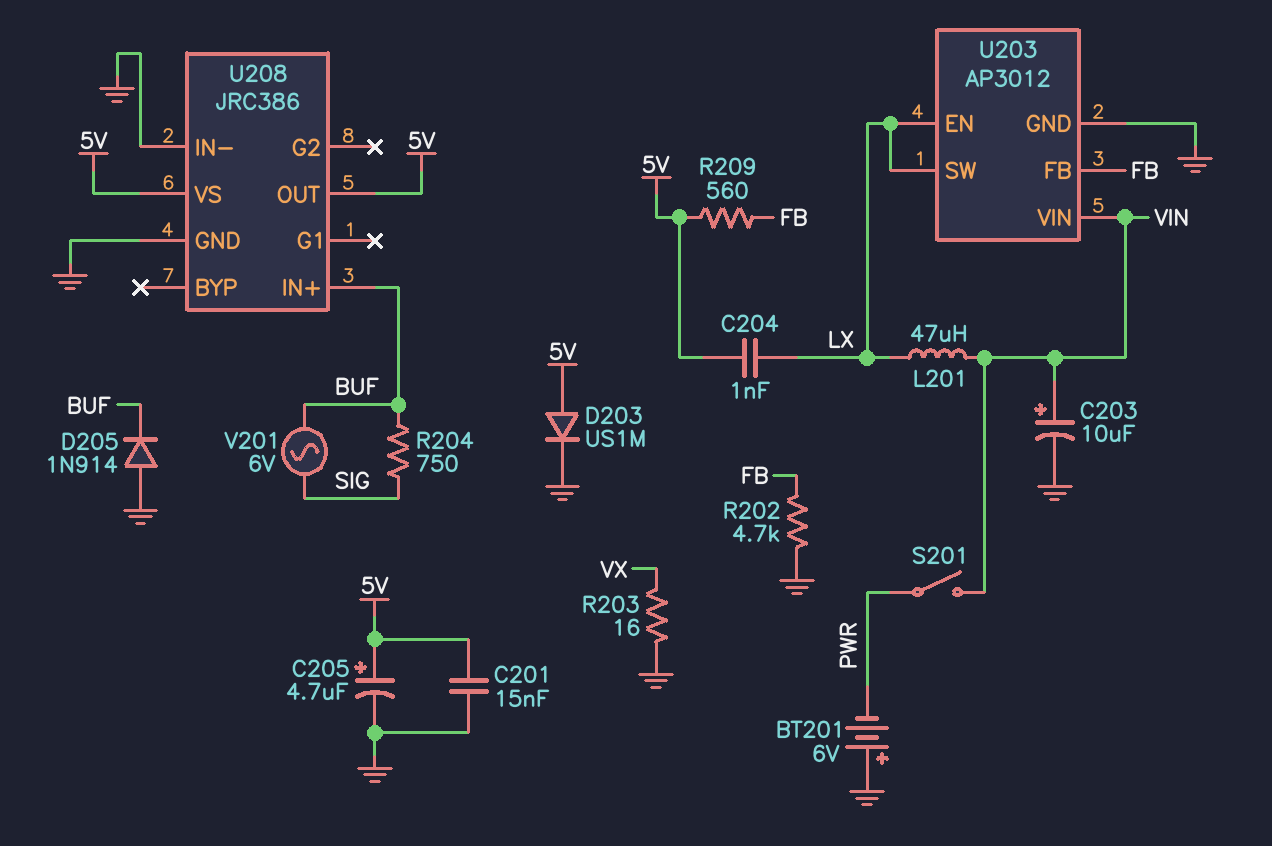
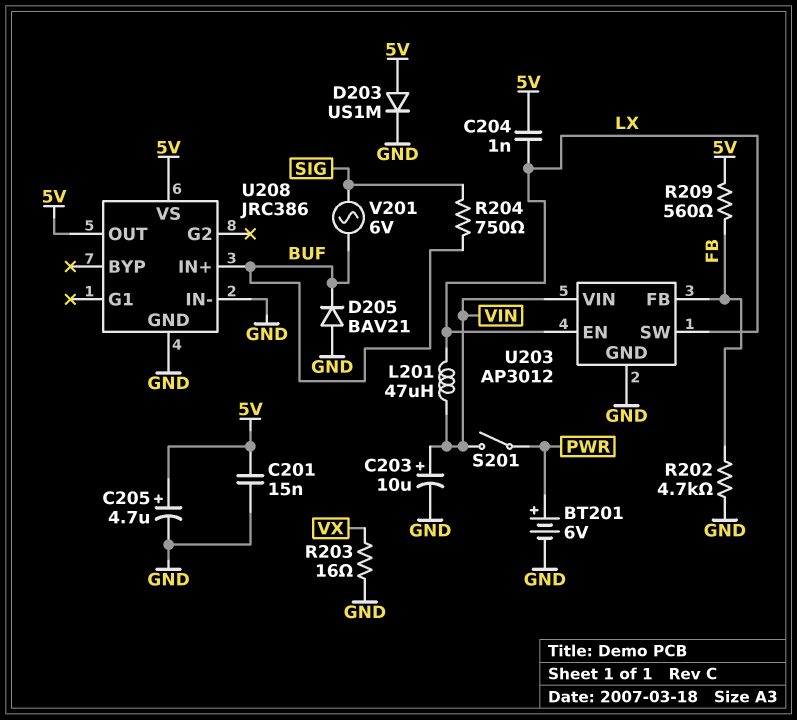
BT201: 6V (plus GND, minus PWR) -> 6V (plus PWR, minus GND)
D205: diode 1N914 (A GND, K BUF) -> diode BAV21 (A GND, K BUF)

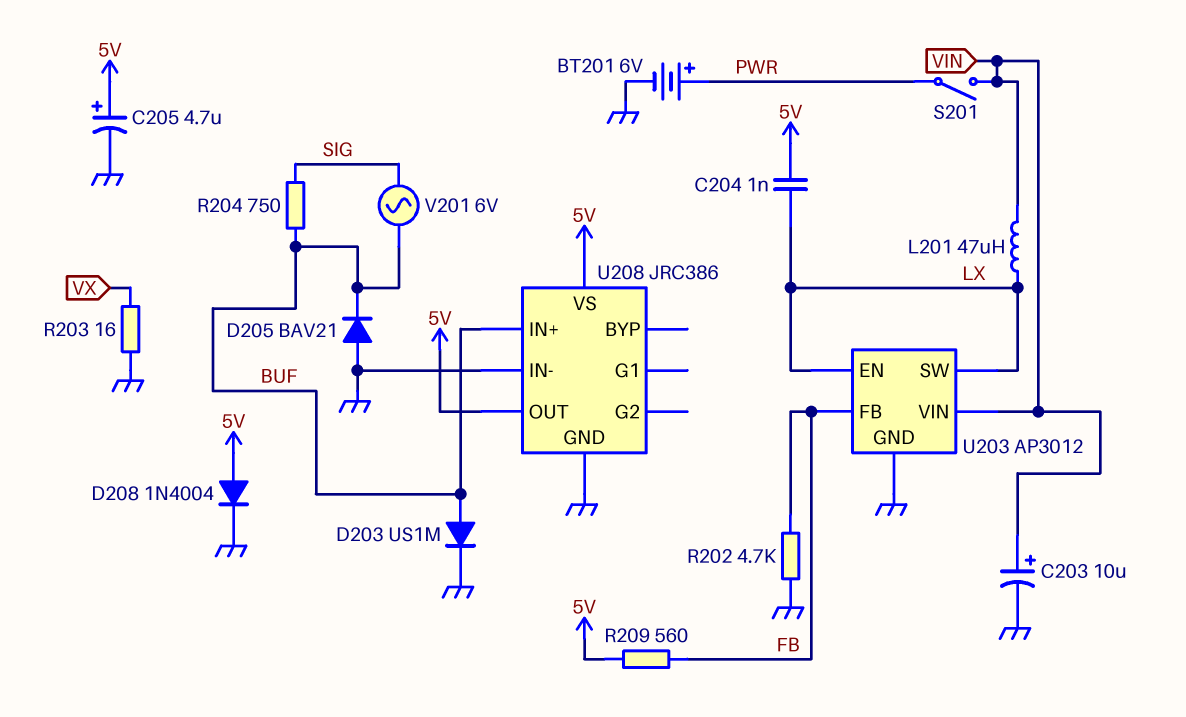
C201: 15nF (5V, GND) -> none
D203: diode US1M (A 5V, K GND) -> diode US1M (A BUF, K GND)
D208: none -> diode 1N4004 (A 5V, K GND)

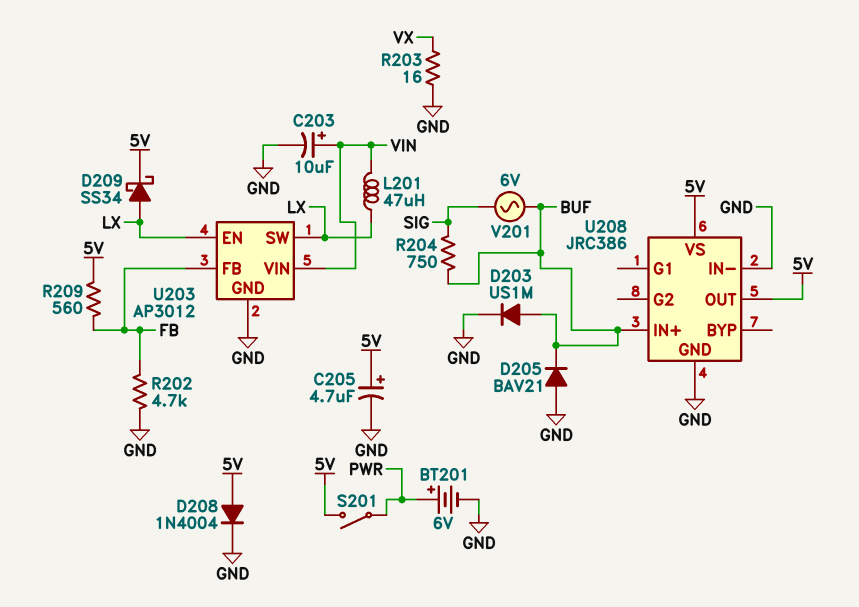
C204: 1nF (5V, LX) -> none
D209: none -> schottky SS34 (A LX, K 5V)
S201: switch (PWR, VIN) -> switch (5V, PWR)

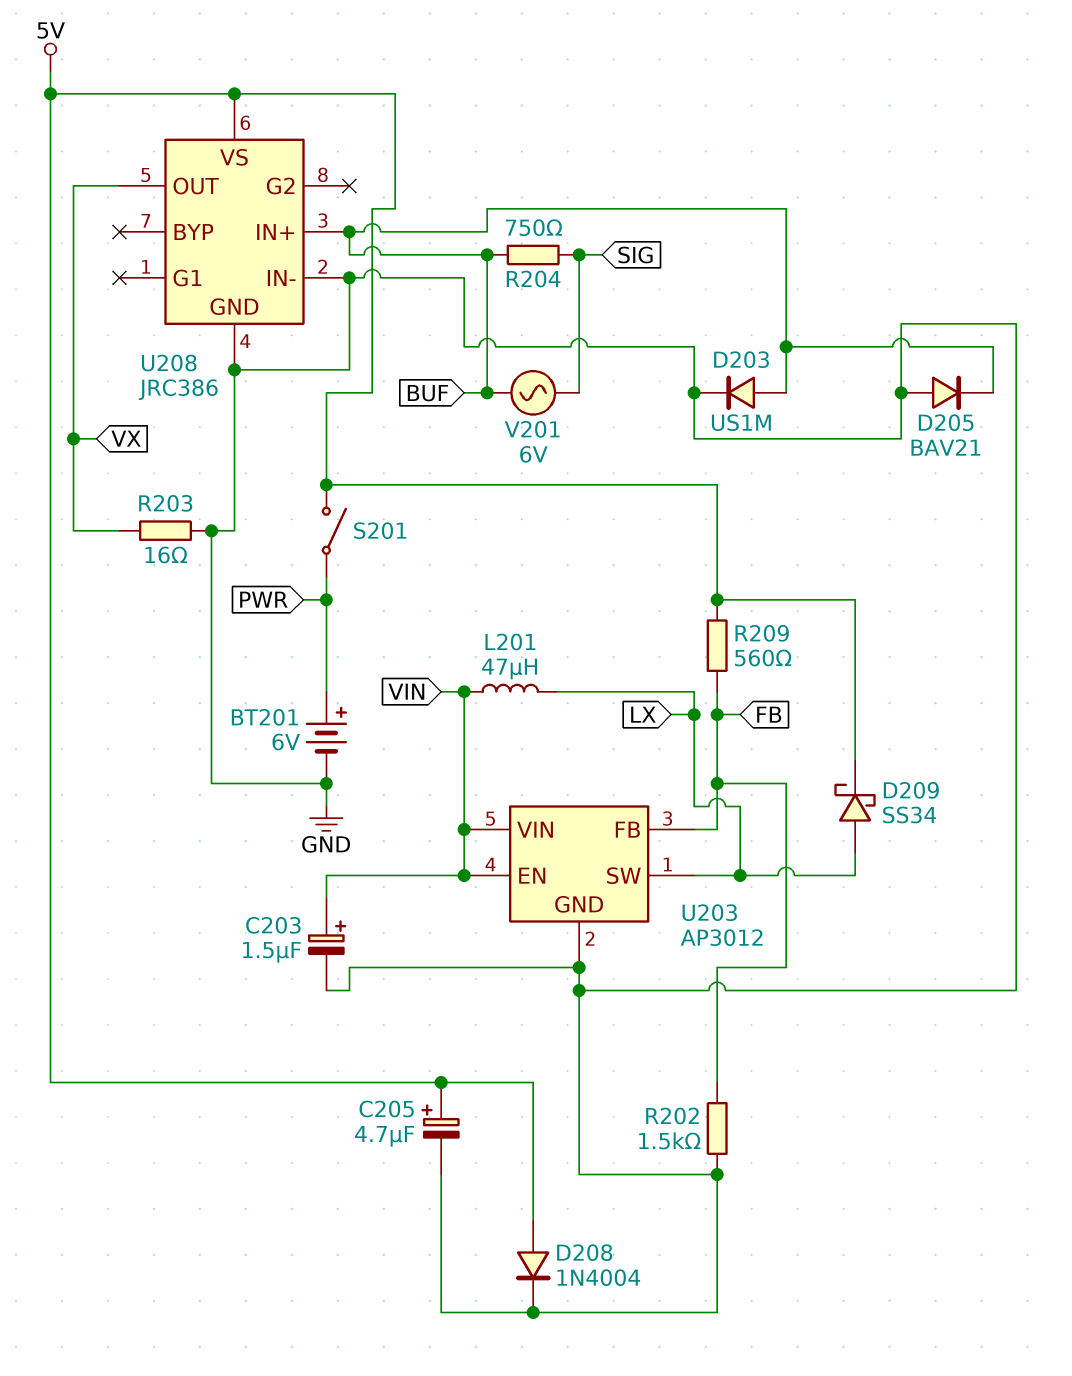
C203: 10uF (plus VIN, minus GND) -> 1.5uF (plus VIN, minus GND)
R202: 4.7k (FB, GND) -> 1.5k (FB, GND)
U203 pin EN: LX -> VIN
U208 pin OUT: 5V -> VX

